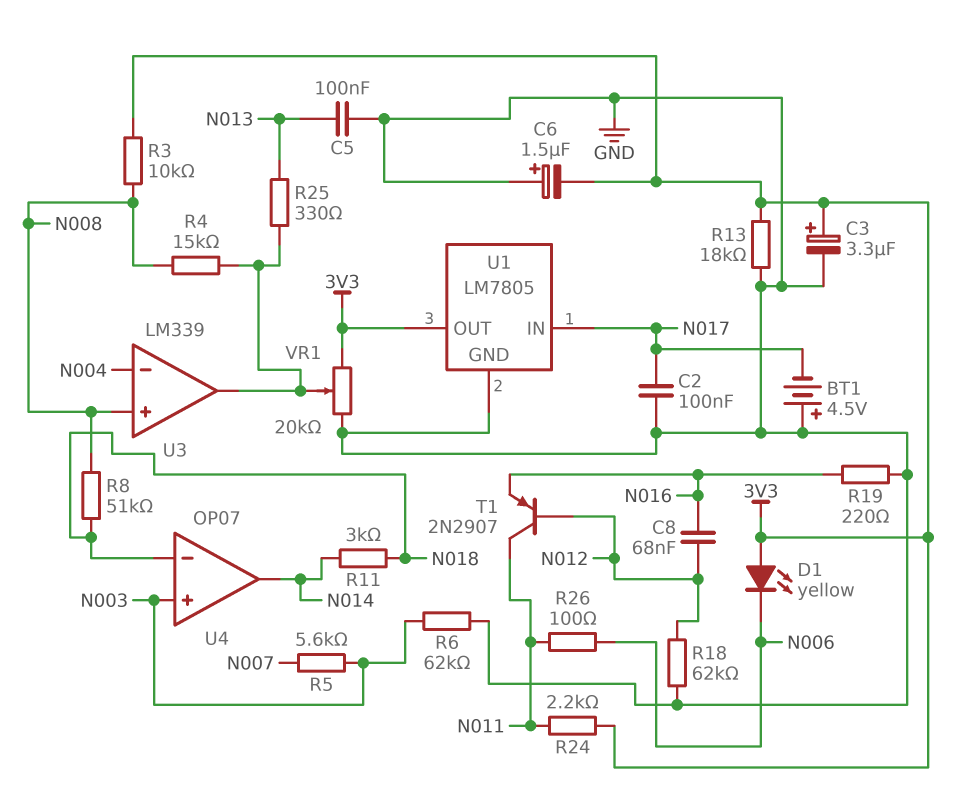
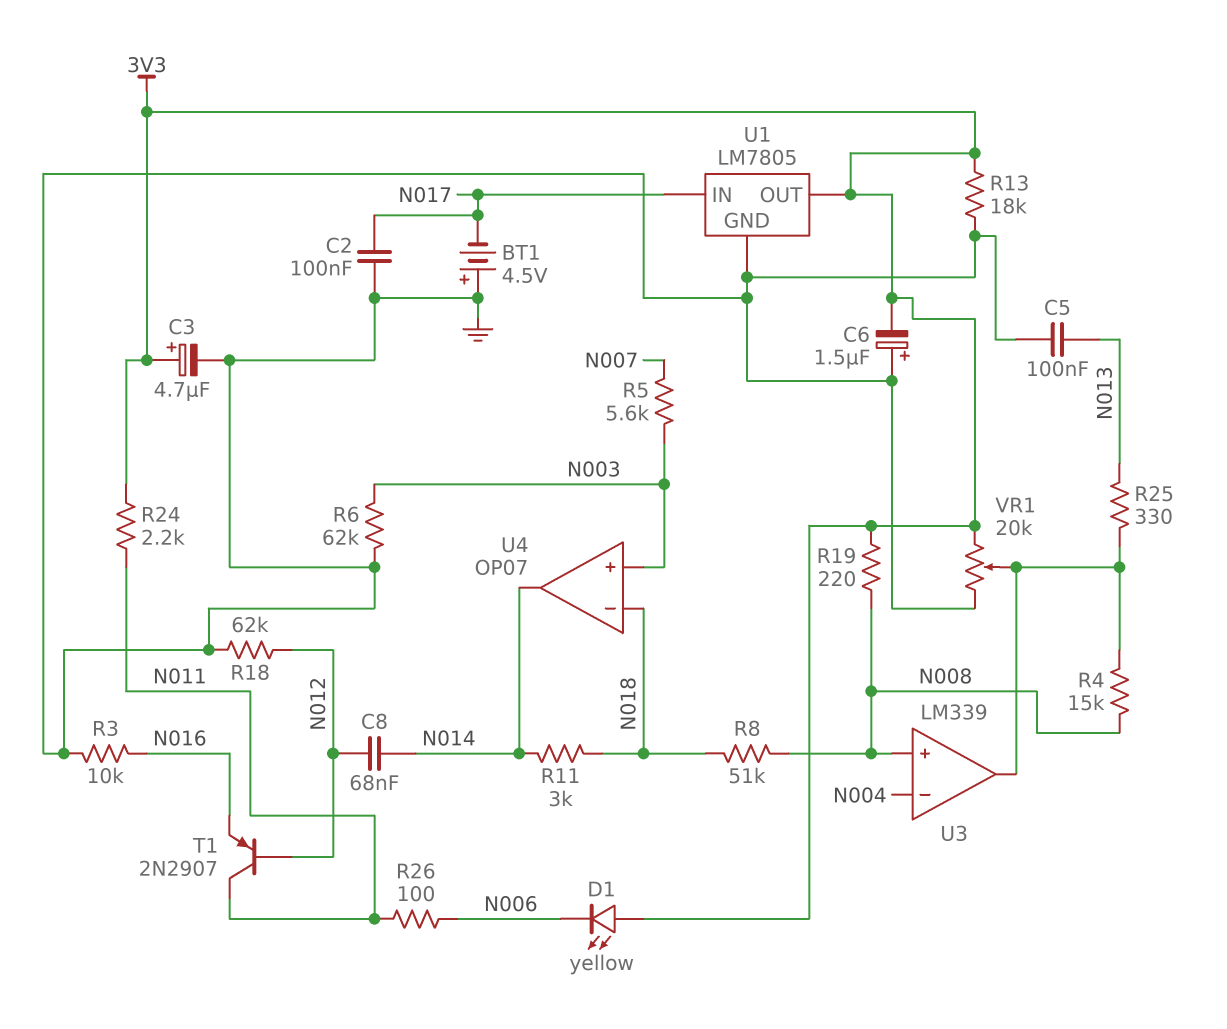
C3: 3.3uF (plus 3V3, minus GND) -> 4.7uF (plus 3V3, minus GND)
C8: 68nF (N012, N016) -> 68nF (N012, N014)
R3: 10k (3V3, N008) -> 10k (GND, N016)
R19: 220 (GND, N016) -> 220 (3V3, N008)

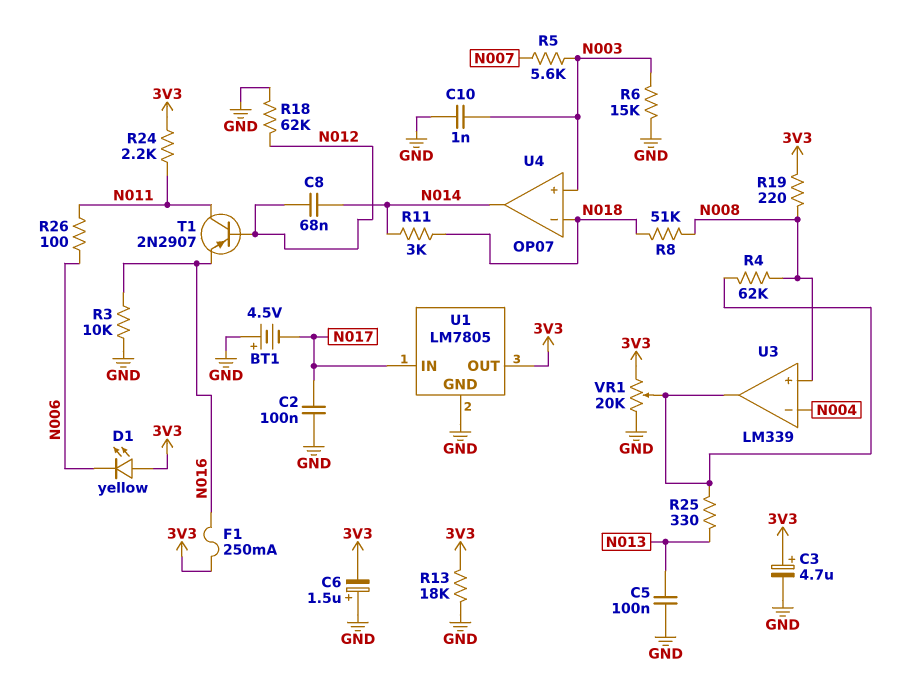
C10: none -> 1nF (GND, N003)
F1: none -> 250mA (3V3, N016)
R4: 15k (N008, U3/out) -> 62k (N008, U3/out)
R6: 62k (GND, N003) -> 15k (GND, N003)

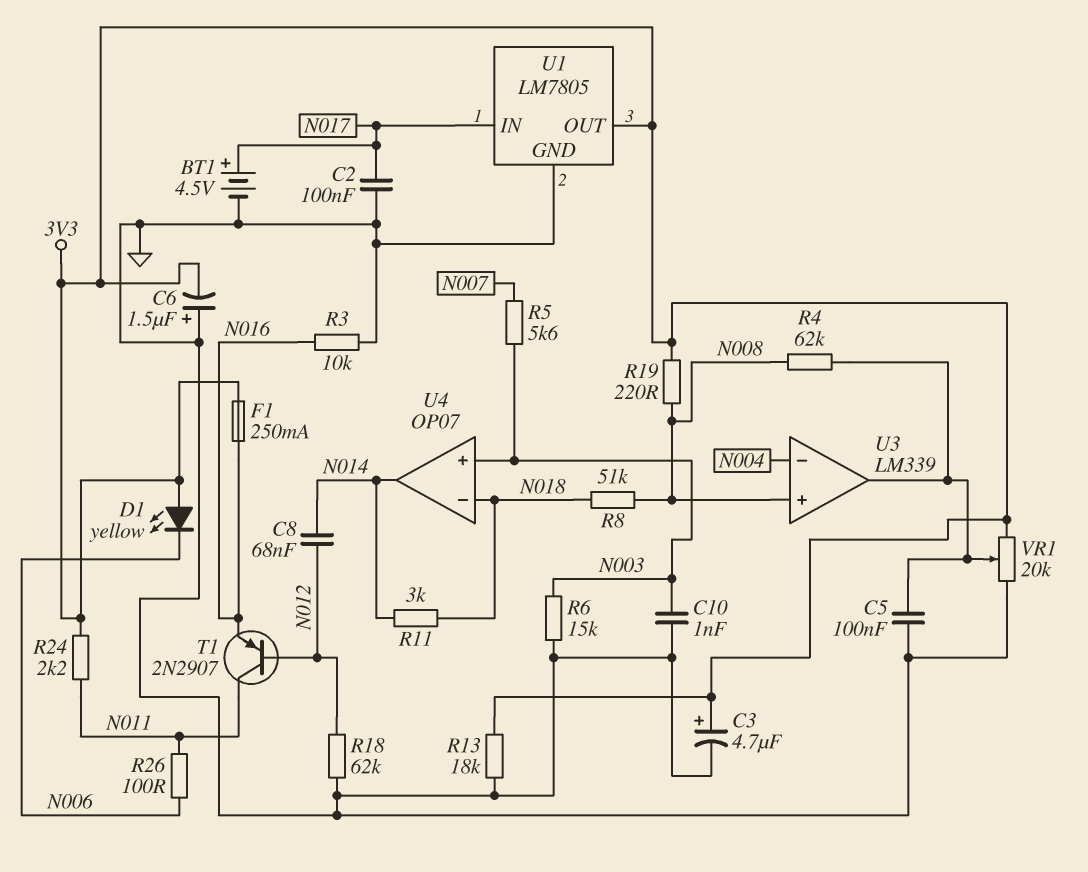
BT1: 4.5V (plus GND, minus N017) -> 4.5V (plus N017, minus GND)
C5: 100nF (GND, N013) -> 100nF (GND, U3/out)
R25: 330 (N013, U3/out) -> none

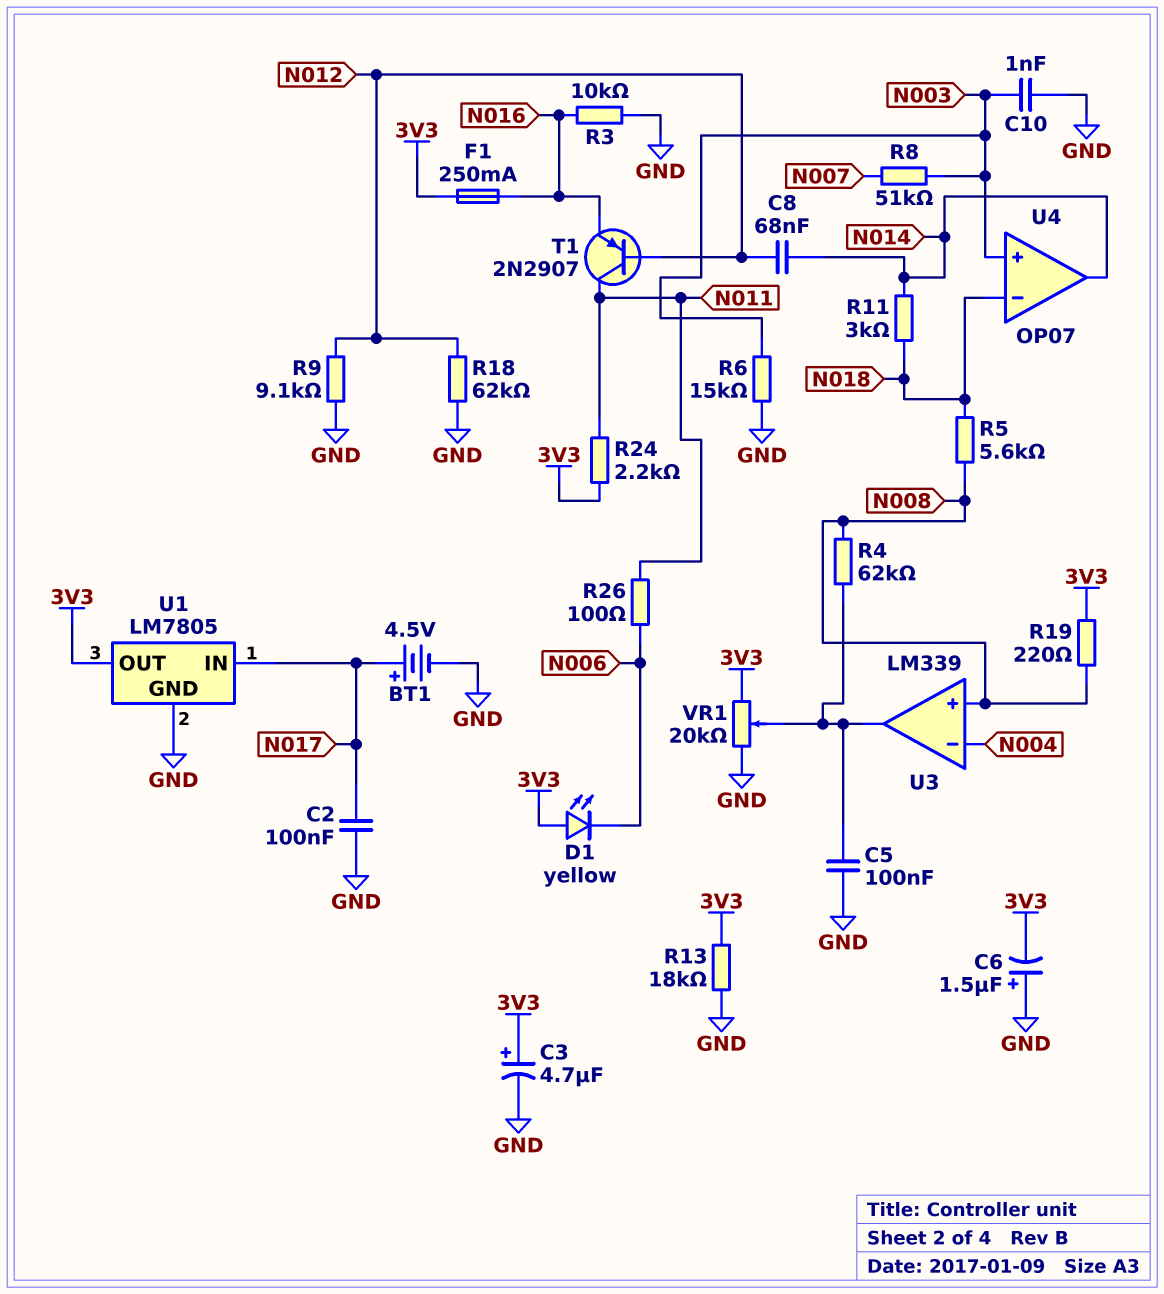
R5: 5.6k (N003, N007) -> 5.6k (N008, N018)
R8: 51k (N008, N018) -> 51k (N003, N007)
R9: none -> 9.1k (GND, N012)

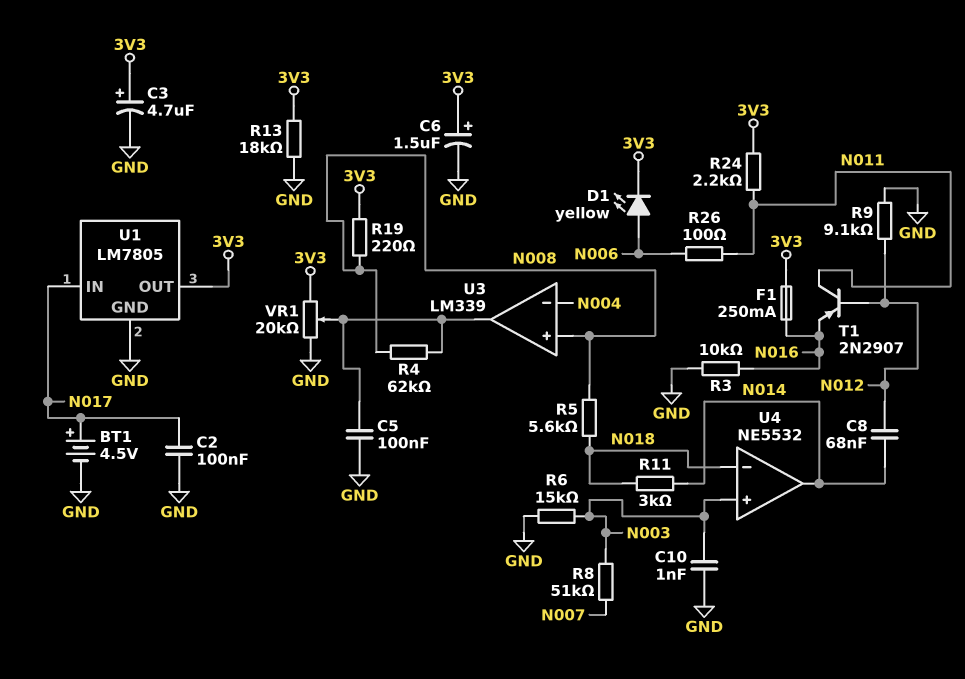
C6: 1.5uF (plus GND, minus 3V3) -> 1.5uF (plus 3V3, minus GND)
D1: LED yellow (A 3V3, K N006) -> LED yellow (A N006, K 3V3)
R18: 62k (GND, N012) -> none
U4: OP07 -> NE5532

